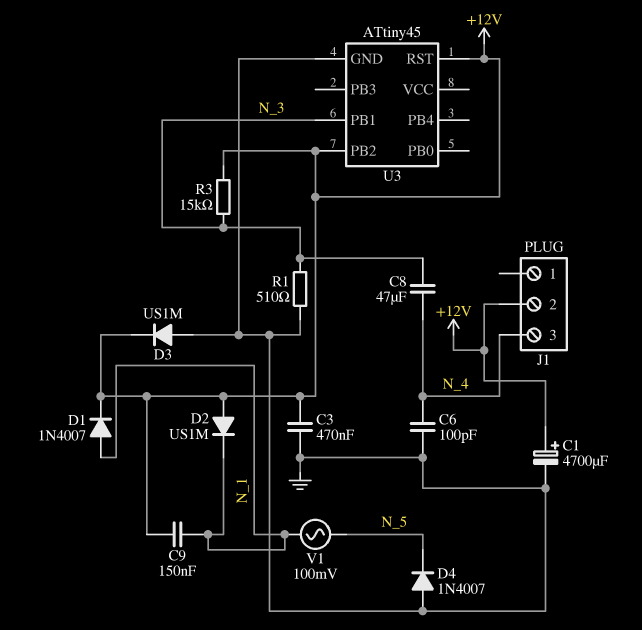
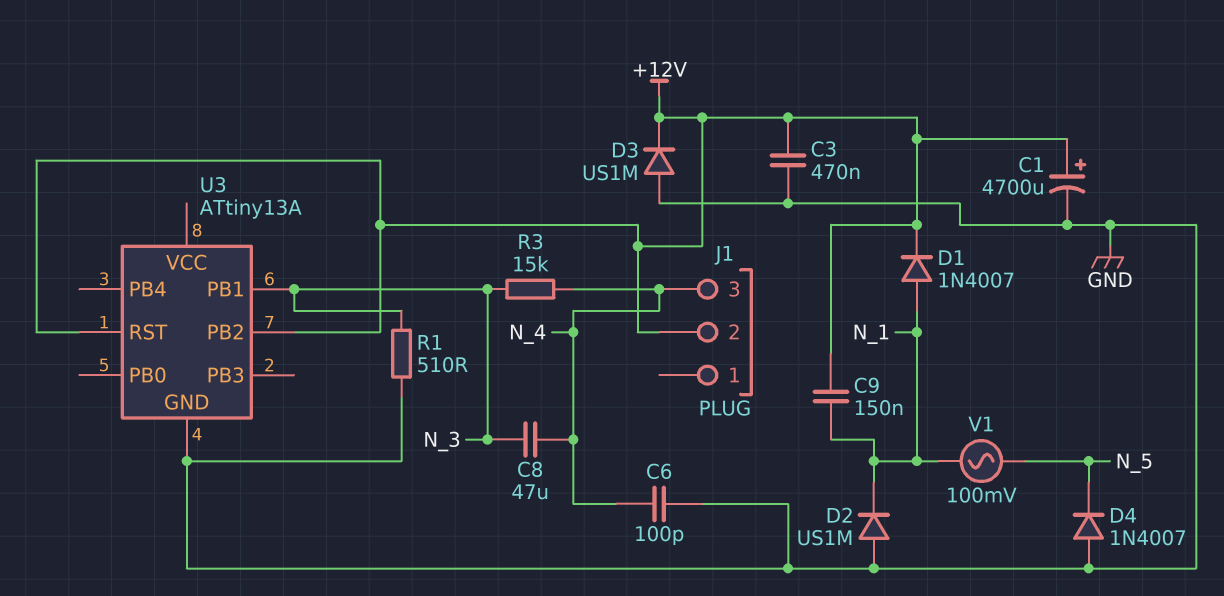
D2: diode US1M (A +12V, K N_1) -> diode US1M (A GND, K N_1)
R3: 15k (+12V, N_3) -> 15k (N_3, N_4)
U3: ATtiny45 -> ATtiny13A

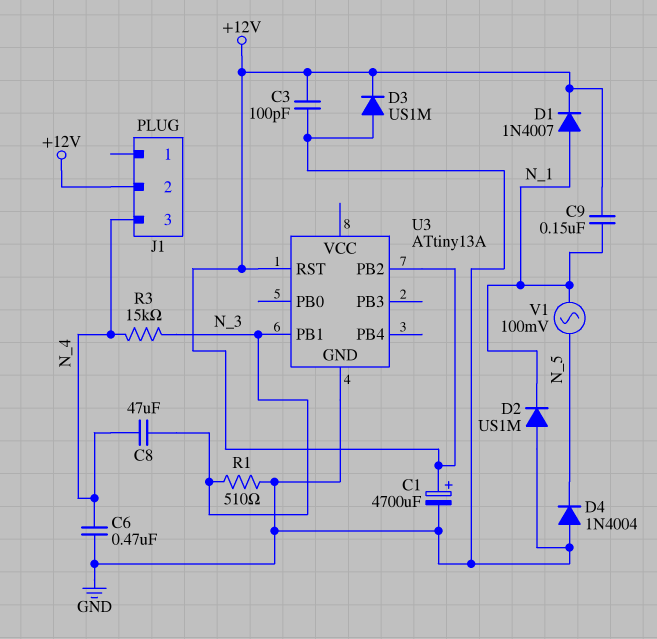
C3: 470nF (+12V, GND) -> 100pF (+12V, GND)
C6: 100pF (GND, N_4) -> 470nF (GND, N_4)
D4: diode 1N4007 (A GND, K N_5) -> diode 1N4004 (A GND, K N_5)

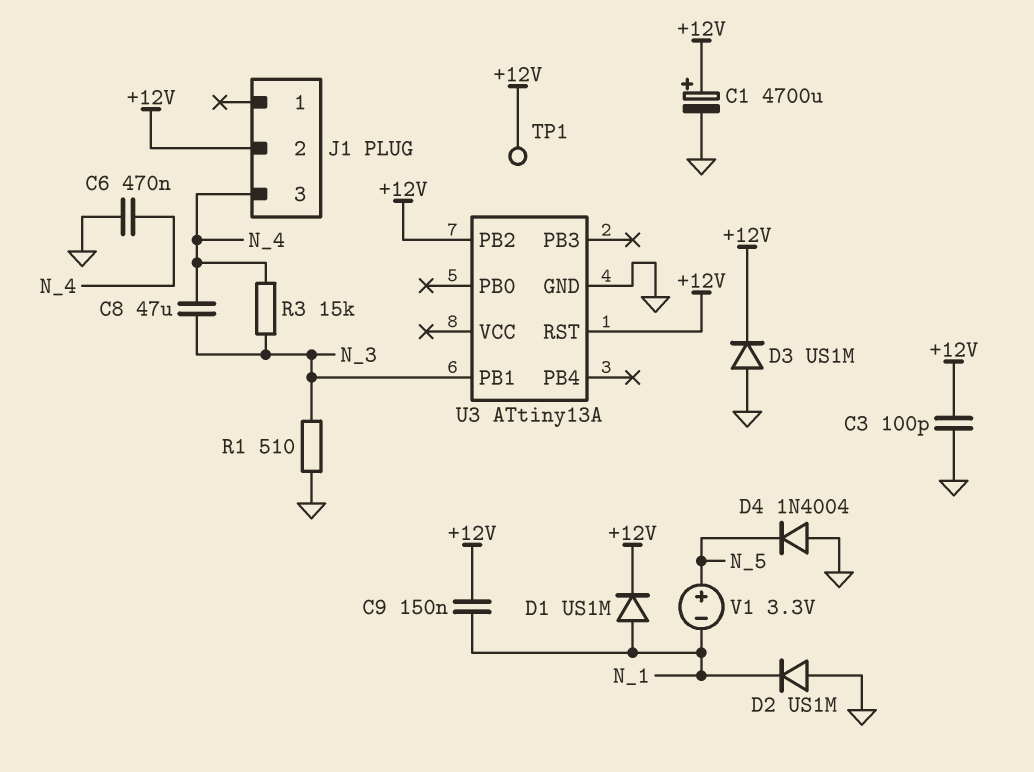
D1: diode 1N4007 (A N_1, K +12V) -> diode US1M (A N_1, K +12V)
TP1: none -> test point (+12V)
V1: AC 100mV (N_1, N_5) -> 3.3V (plus N_5, minus N_1)

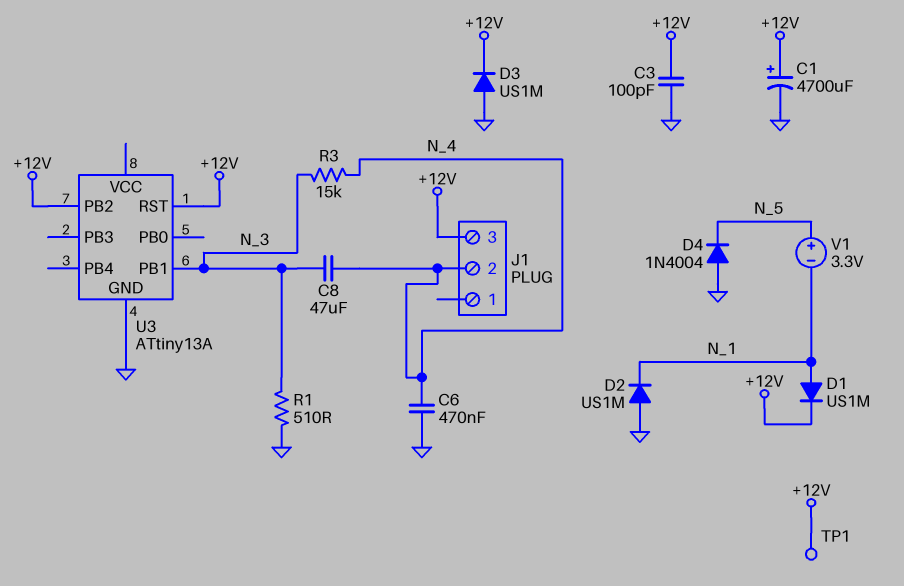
C9: 150nF (+12V, N_1) -> none
J1 pin 2: +12V -> N_4
J1 pin 3: N_4 -> +12V

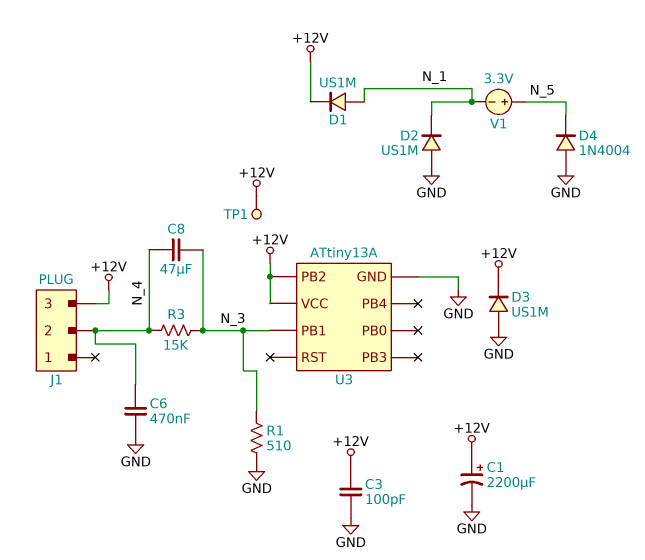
C1: 4700uF (plus +12V, minus GND) -> 2200uF (plus +12V, minus GND)
U3 pin RST: +12V -> none
U3 pin VCC: none -> +12V

